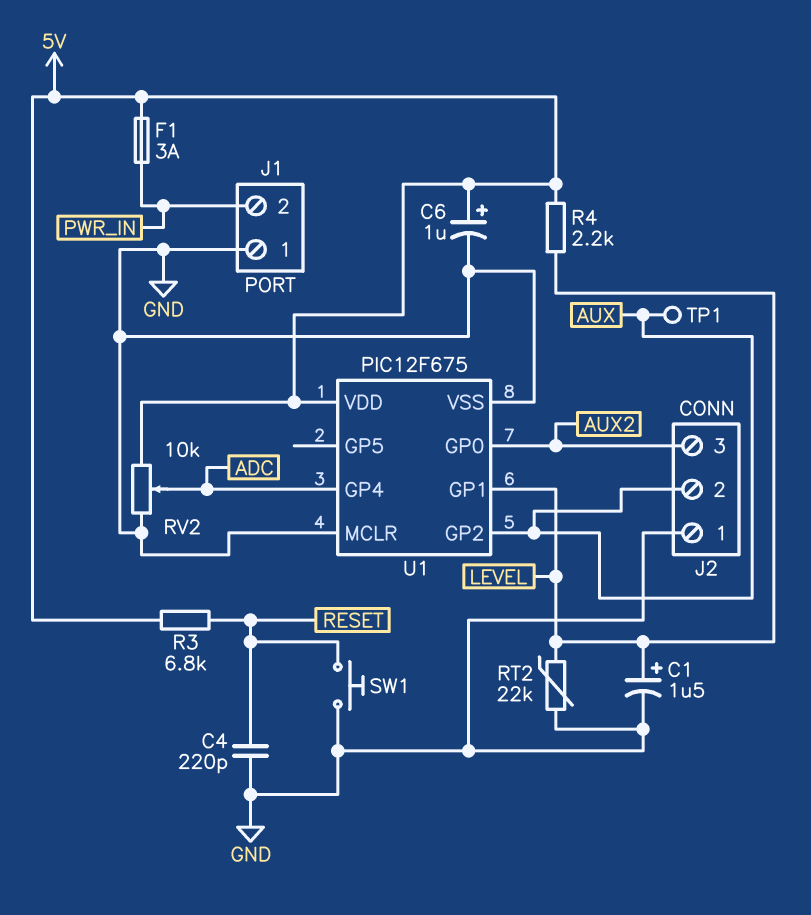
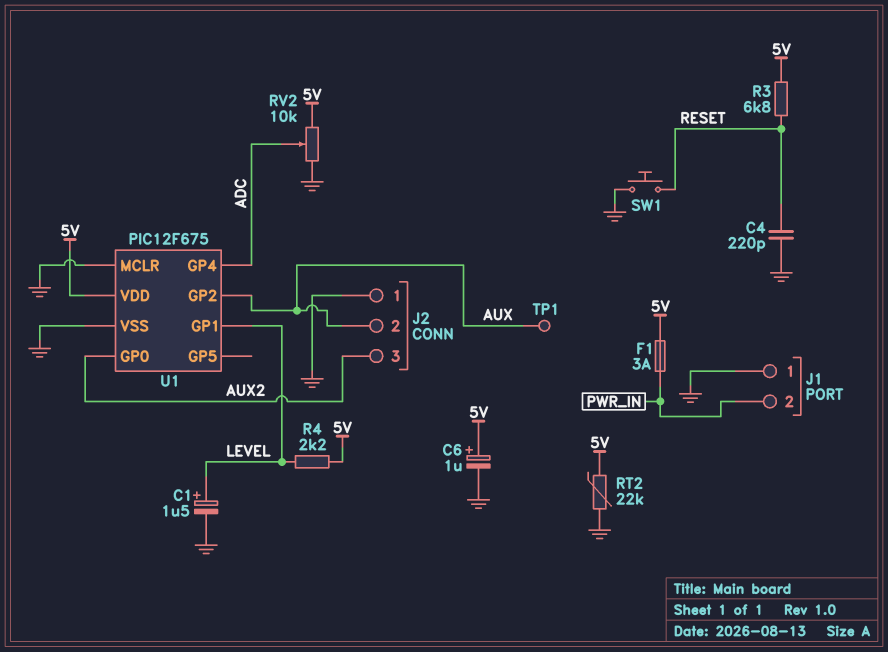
RT2: 22k (GND, LEVEL) -> 22k (5V, GND)

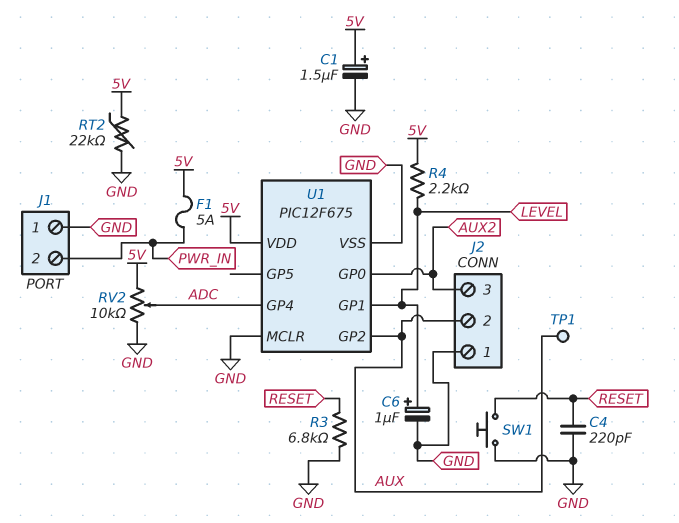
C1: 1.5uF (plus LEVEL, minus GND) -> 1.5uF (plus 5V, minus GND)
C6: 1uF (plus 5V, minus GND) -> 1uF (plus LEVEL, minus GND)
F1: 3A (5V, PWR_IN) -> 5A (5V, PWR_IN)
R3: 6.8k (5V, RESET) -> 6.8k (GND, RESET)

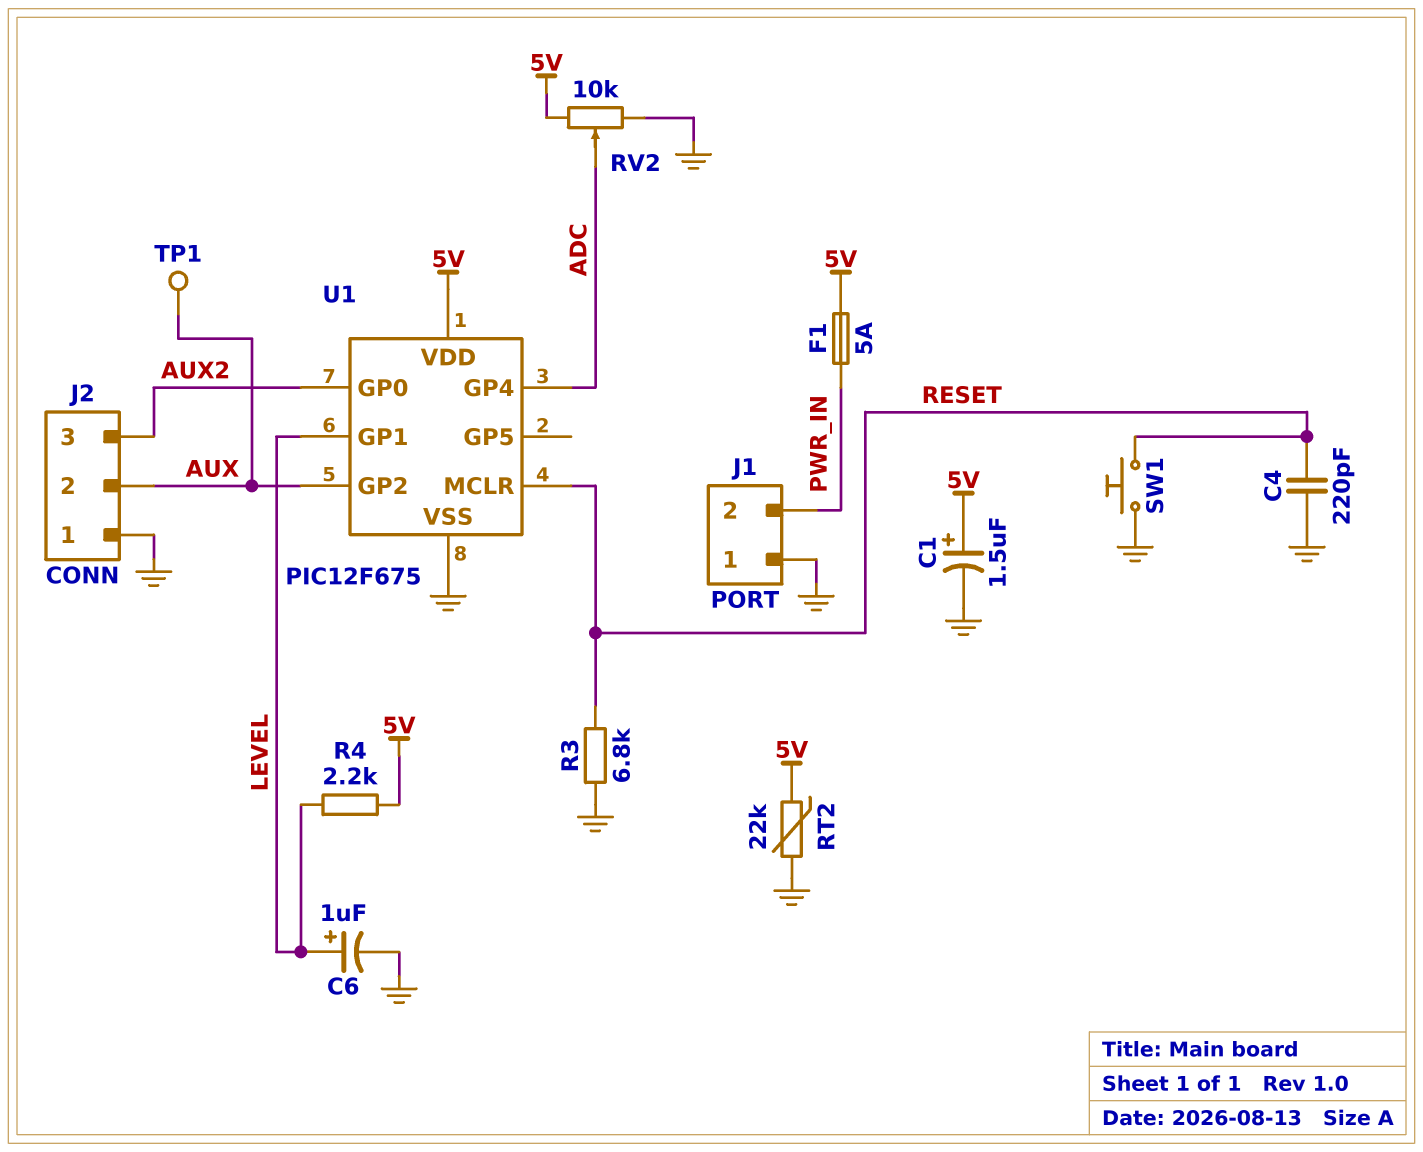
U1 pin MCLR: GND -> RESET

